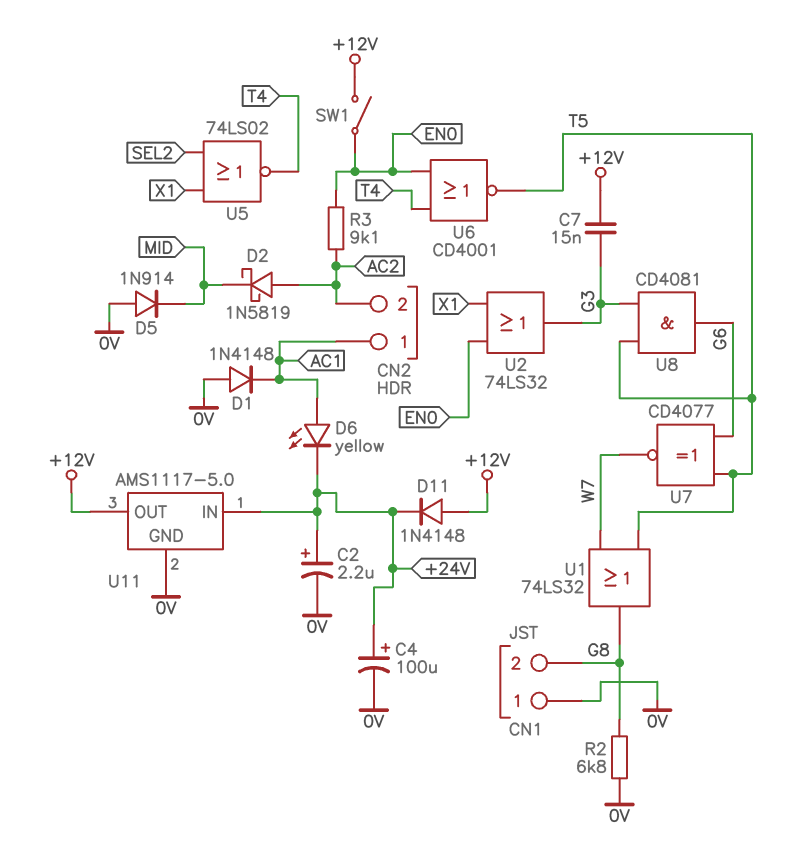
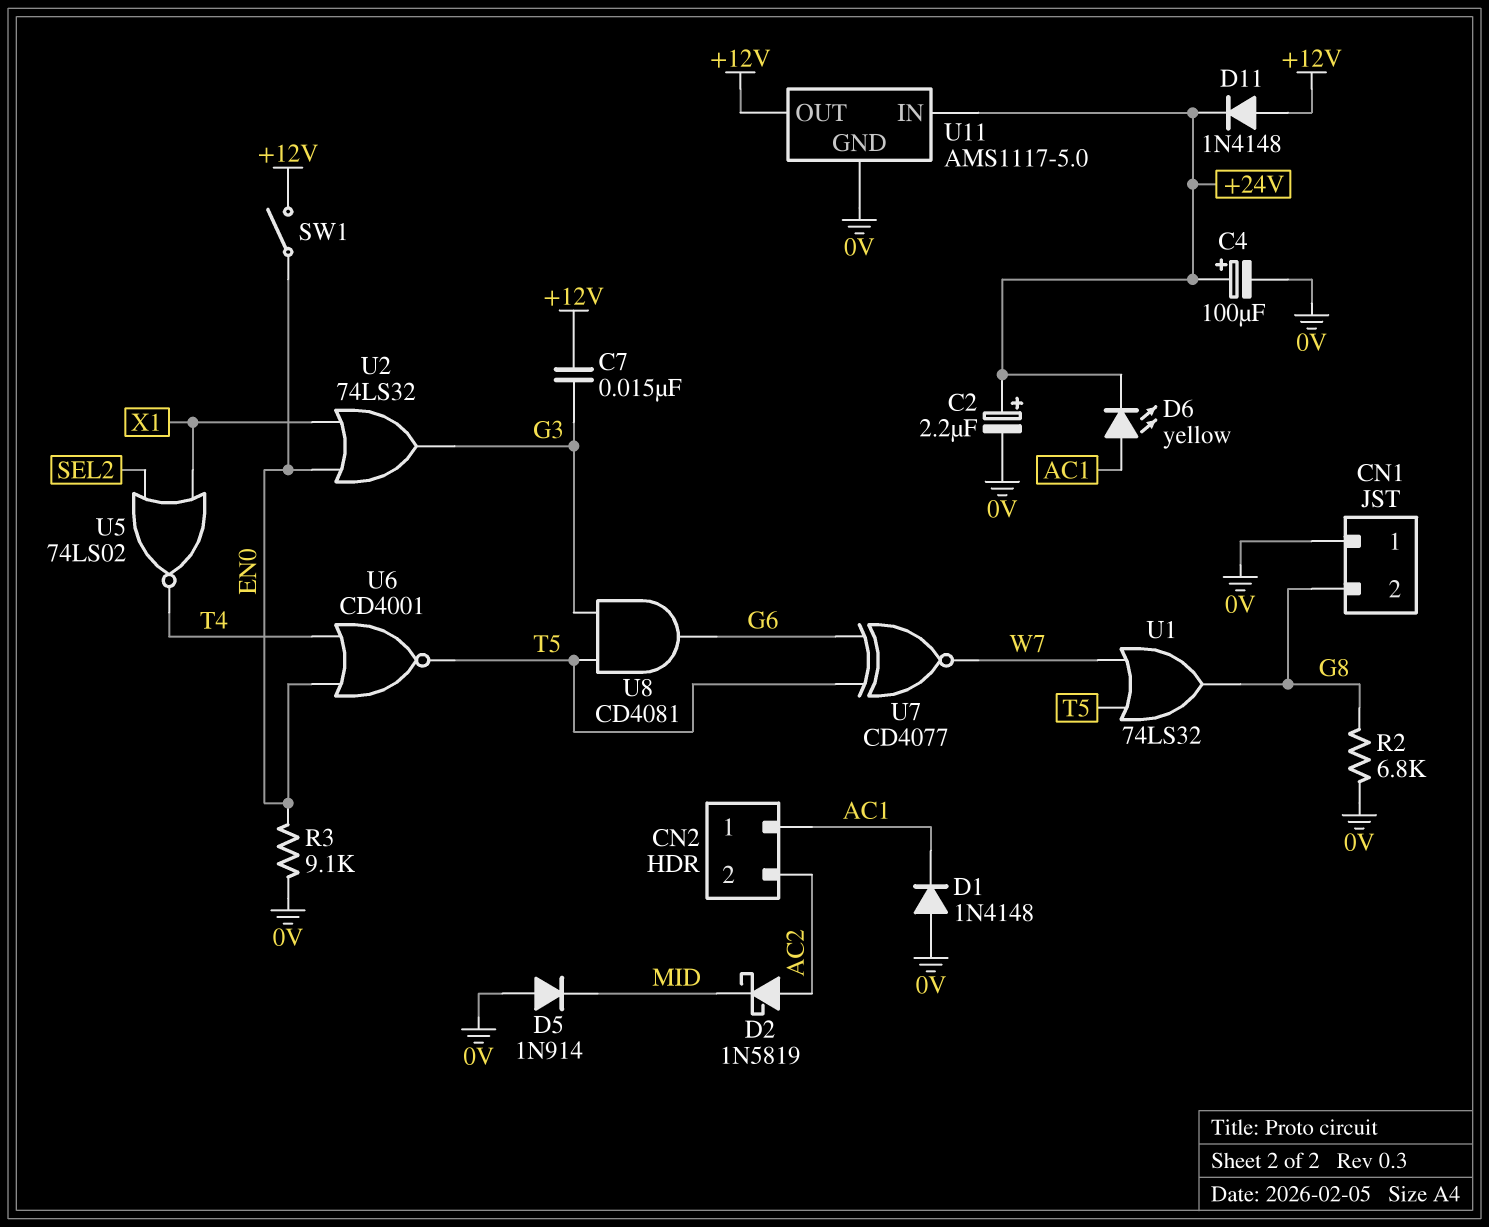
R3: 9.1k (AC2, EN0) -> 9.1k (0V, EN0)

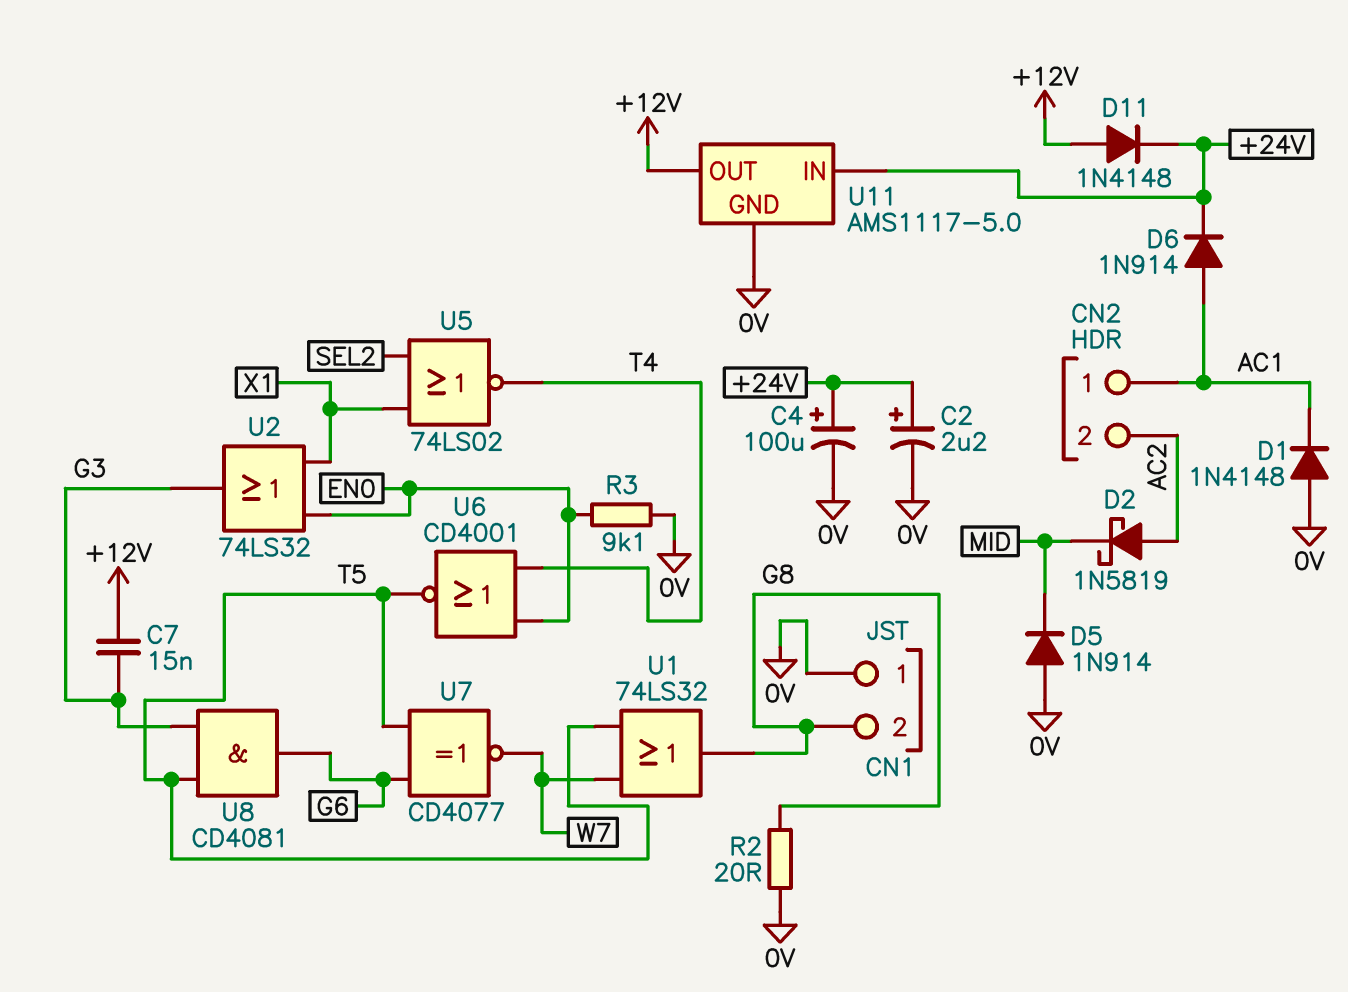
D6: LED yellow (A AC1, K +24V) -> diode 1N914 (A AC1, K +24V)
R2: 6.8k (0V, G8) -> 20 (0V, G8)
SW1: switch (+12V, EN0) -> none

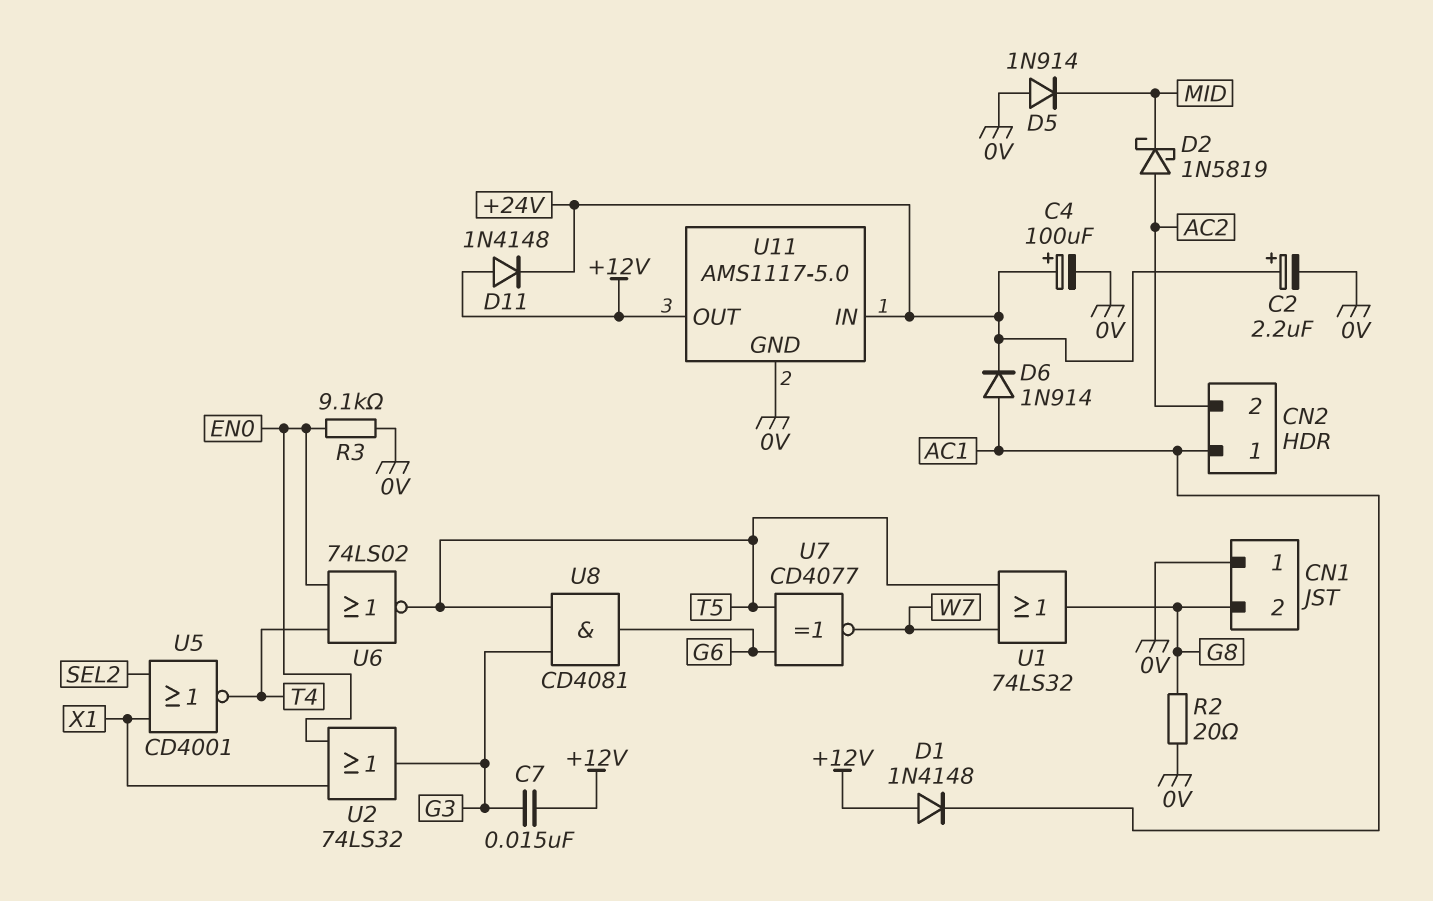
D1: diode 1N4148 (A 0V, K AC1) -> diode 1N4148 (A +12V, K AC1)
U5: NOR 74LS02 (in SEL2, in X1, out T4) -> NOR CD4001 (in SEL2, in X1, out T4)
U6: NOR CD4001 (in EN0, in T4, out T5) -> NOR 74LS02 (in EN0, in T4, out T5)

